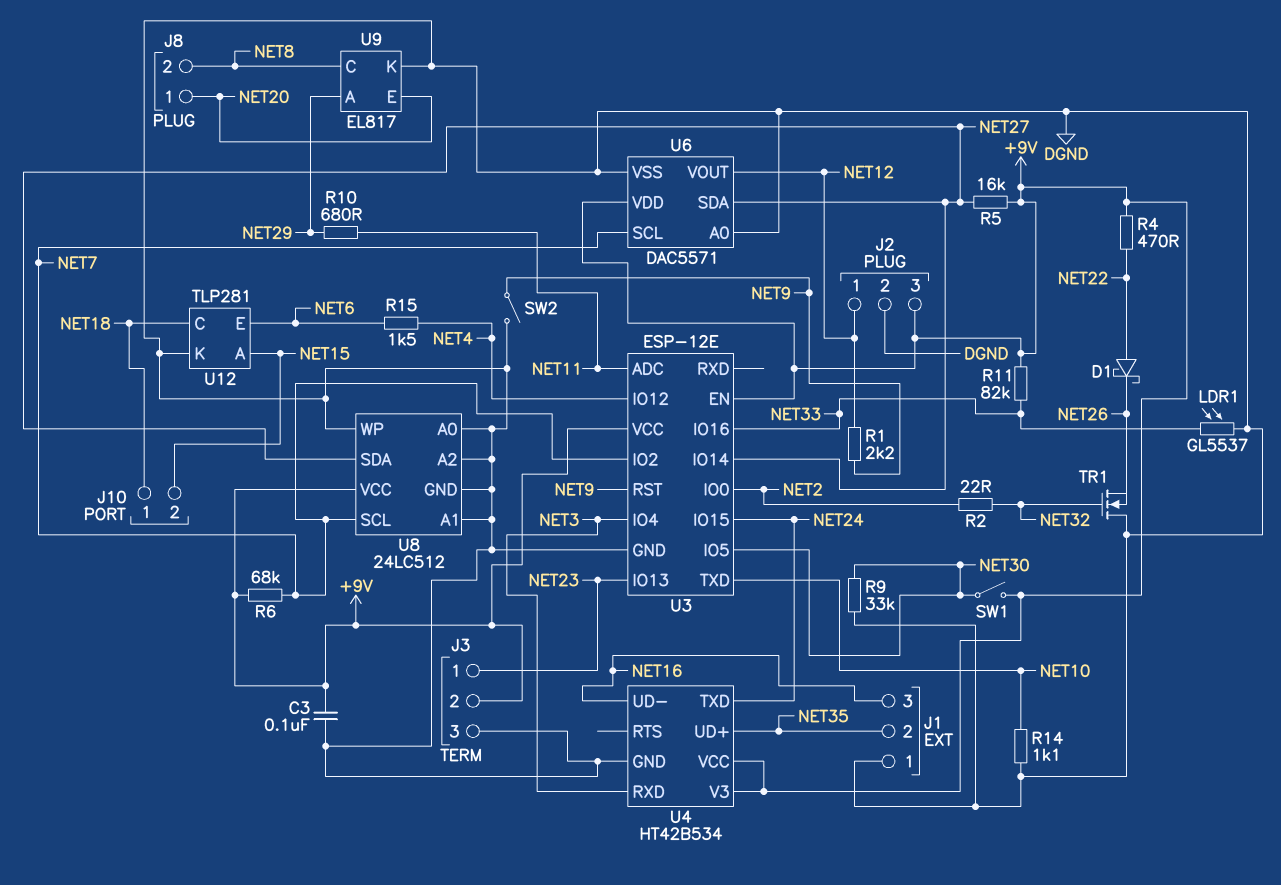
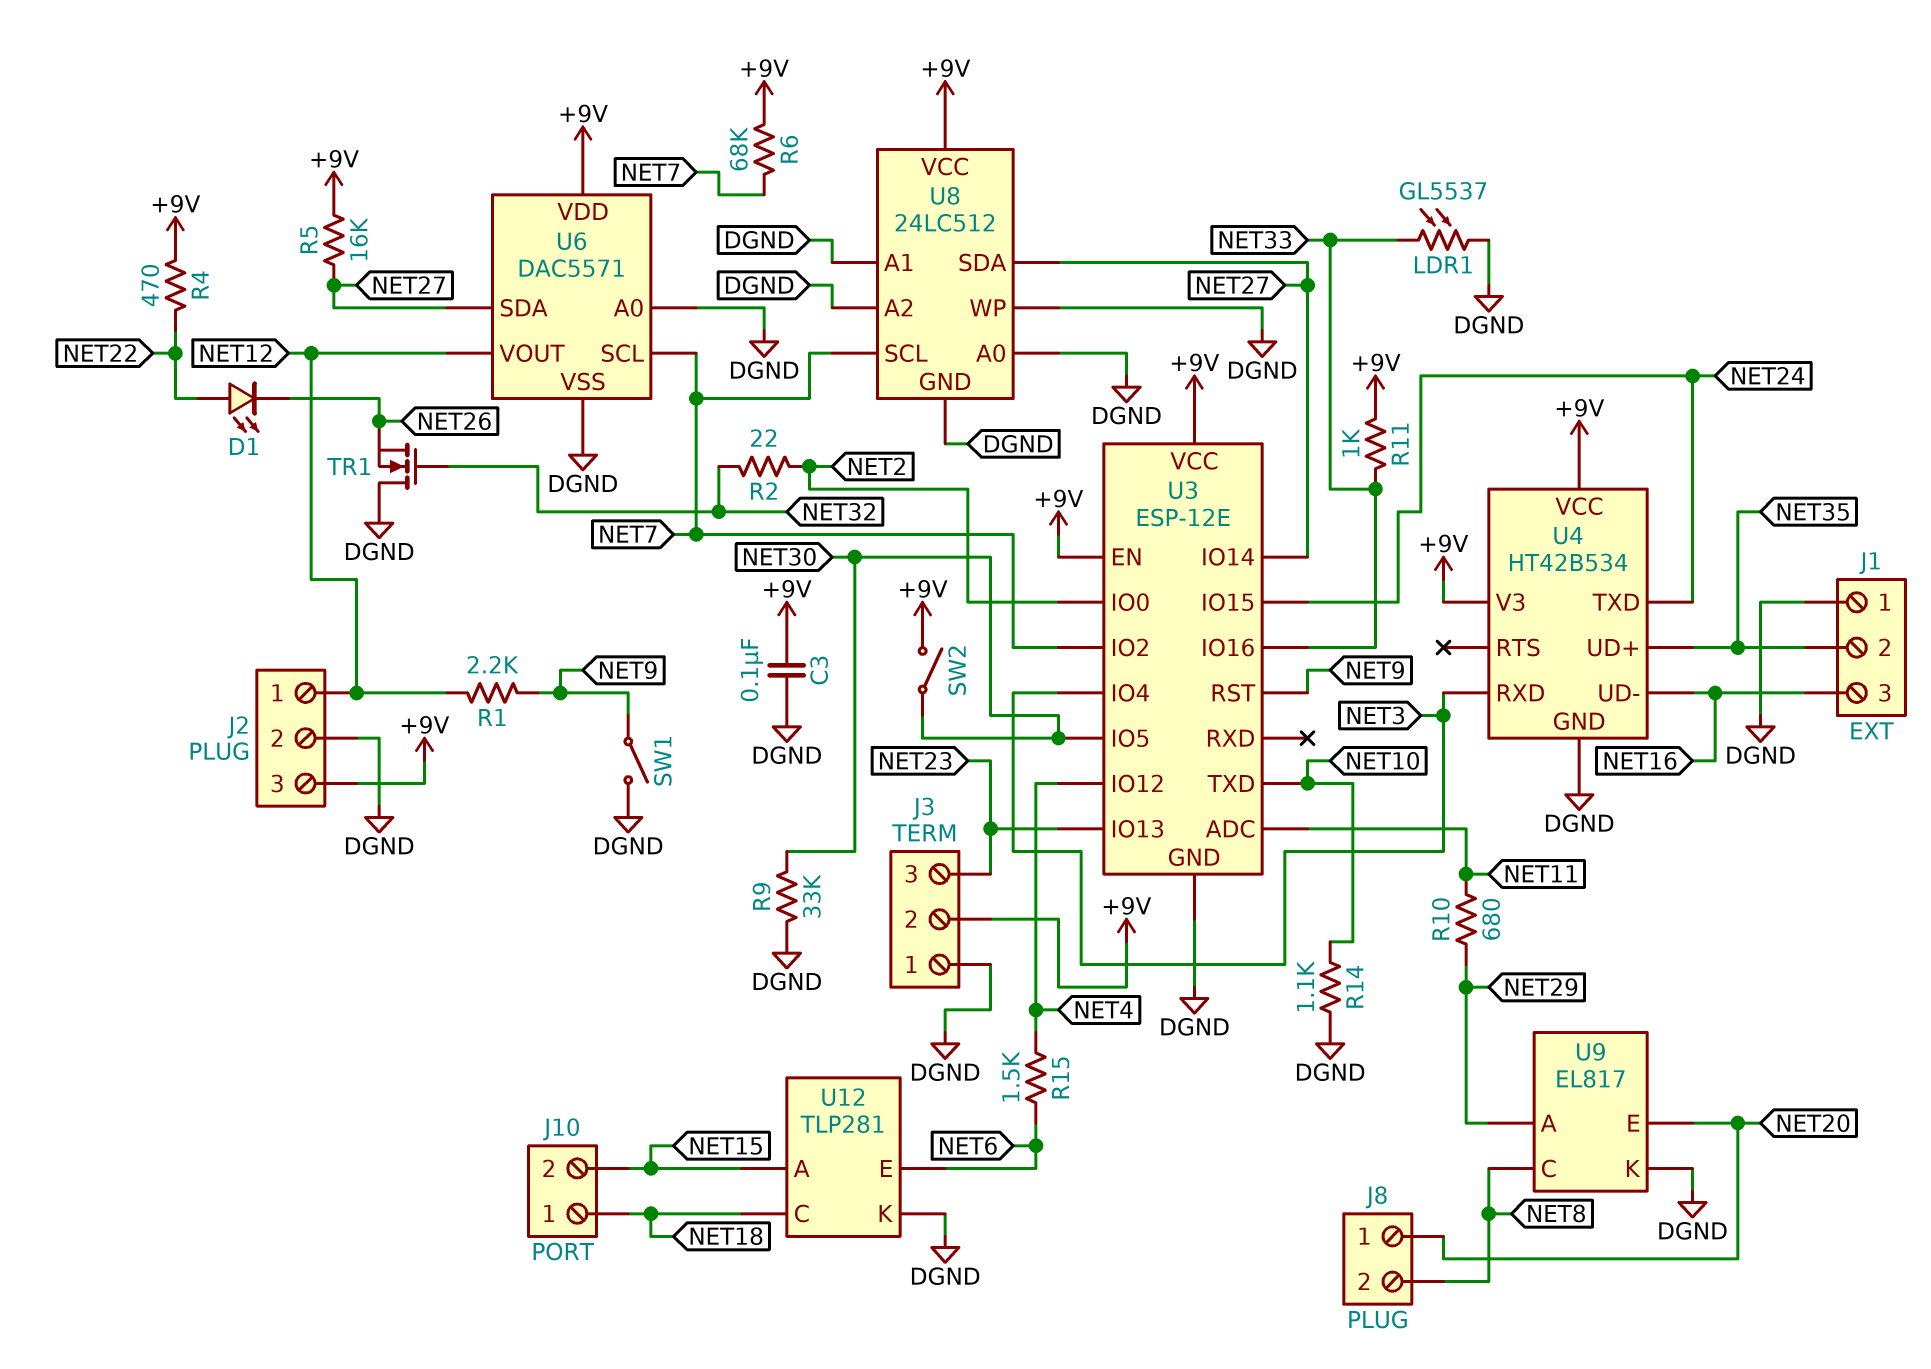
D1: schottky (A NET22, K NET26) -> LED (A NET22, K NET26)
J3 pin 1: NET23 -> DGND
J3 pin 3: DGND -> NET23
R11: 82k (+9V, NET33) -> 1k (+9V, NET33)
SW1: switch (+9V, NET30) -> switch (DGND, NET9)
SW2: switch (DGND, NET9) -> switch (+9V, NET30)

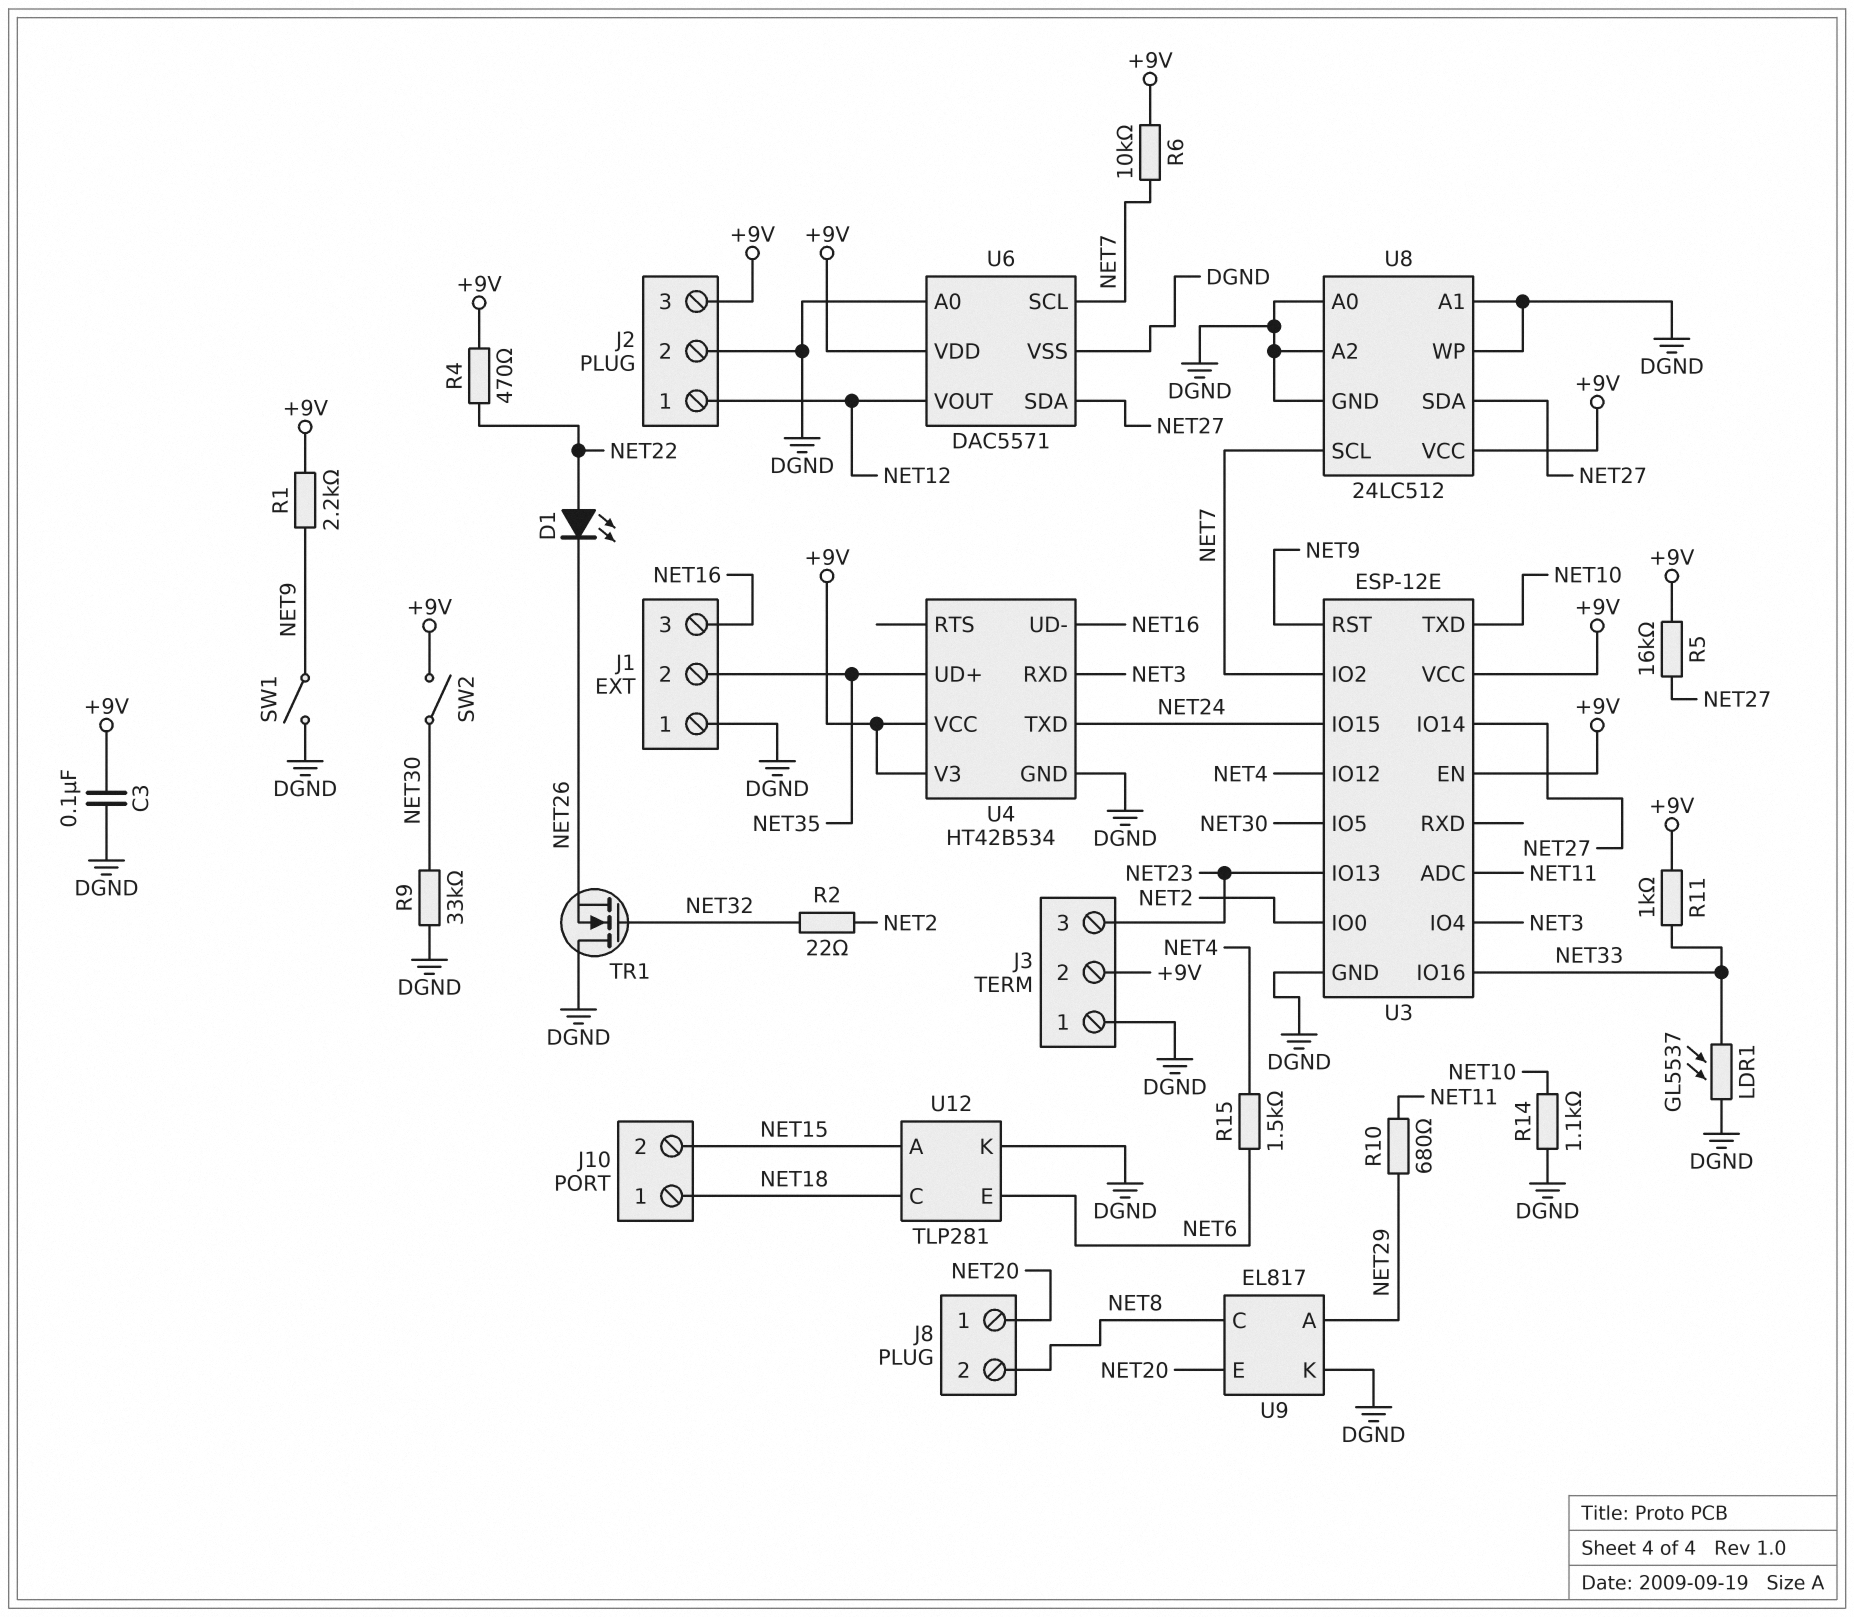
R1: 2.2k (NET9, NET12) -> 2.2k (+9V, NET9)
R6: 68k (+9V, NET7) -> 10k (+9V, NET7)

